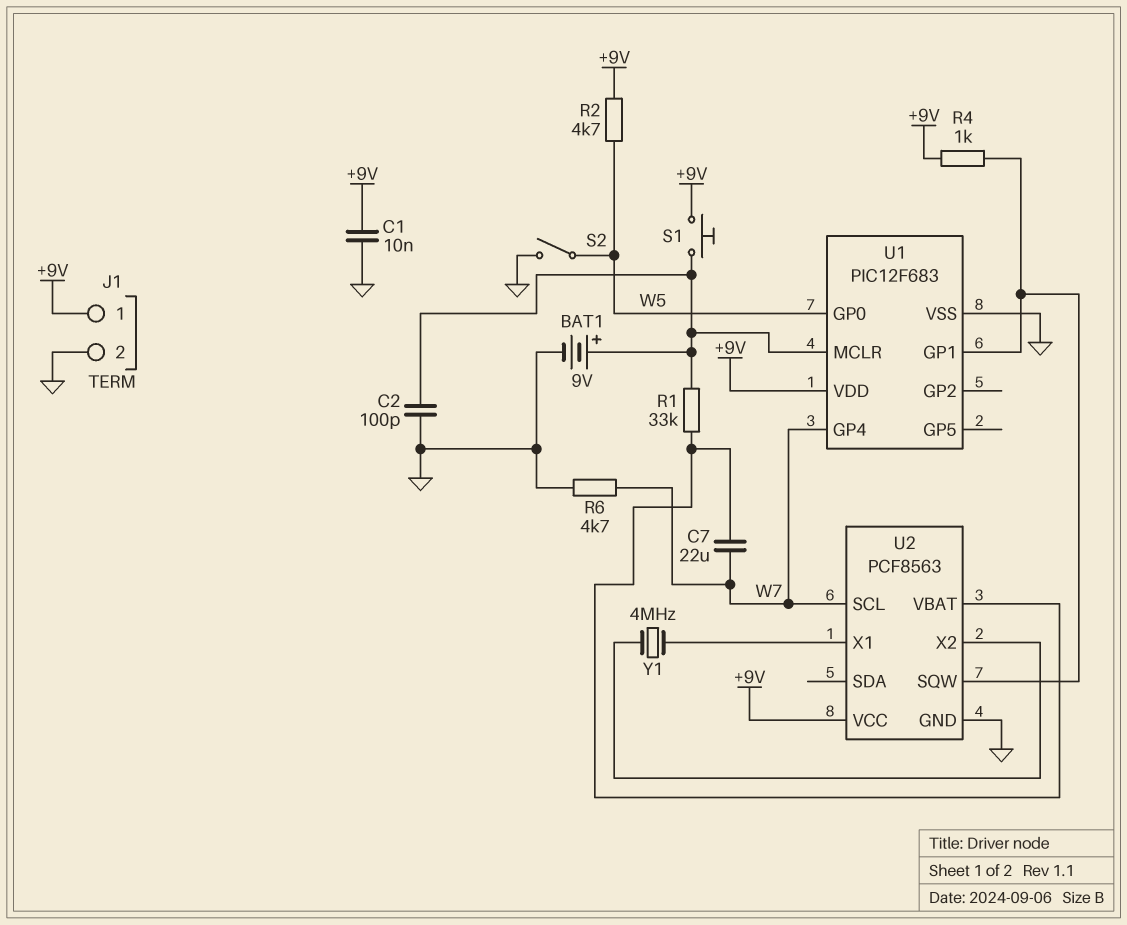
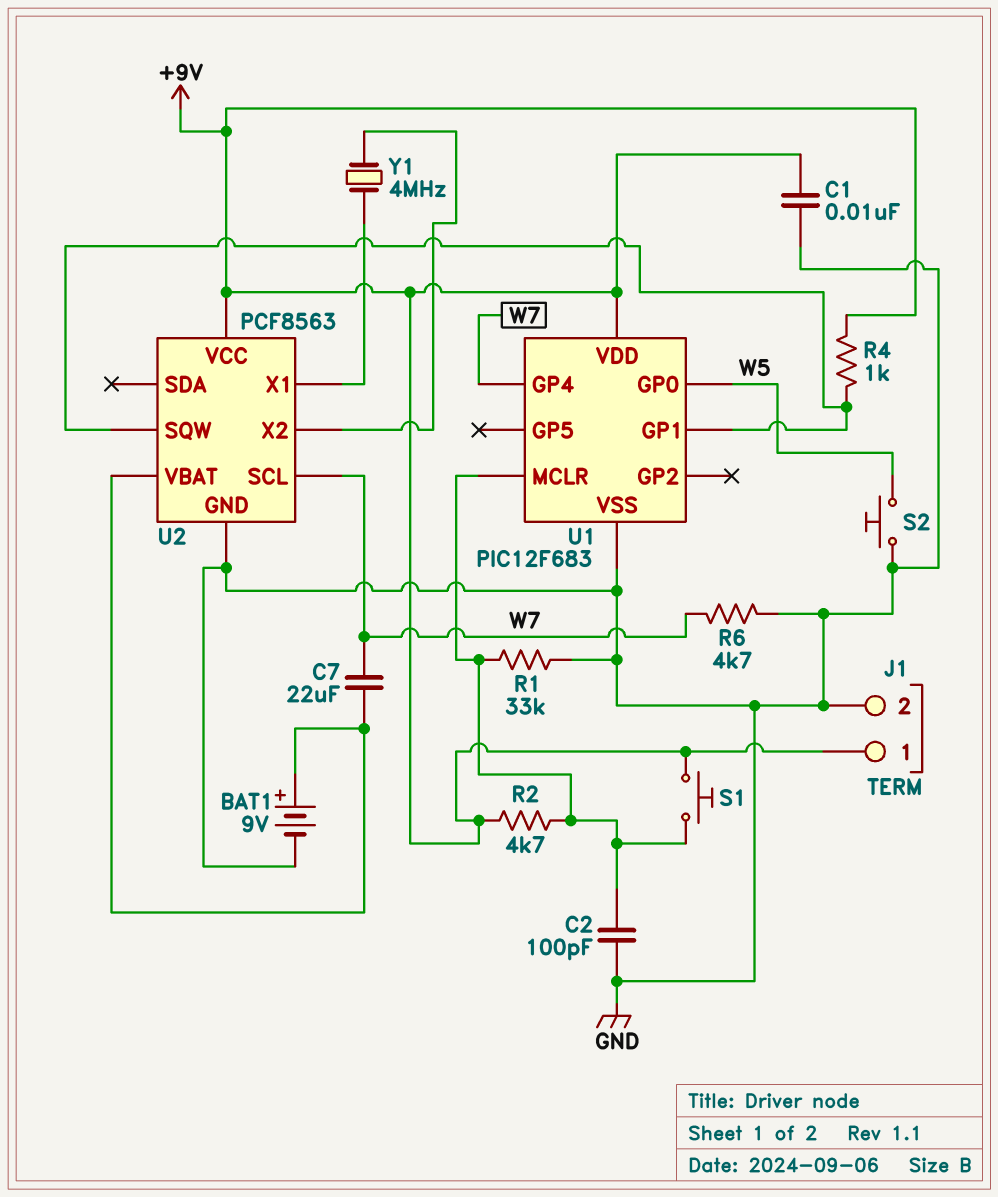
BAT1: 9V (plus U1/MCLR, minus GND) -> 9V (plus U2/VBAT, minus GND)
R1: 33k (U1/MCLR, U2/VBAT) -> 33k (GND, U1/MCLR)
R2: 4.7k (+9V, W5) -> 4.7k (+9V, U1/MCLR)
S2: switch (GND, W5) -> button (GND, W5)

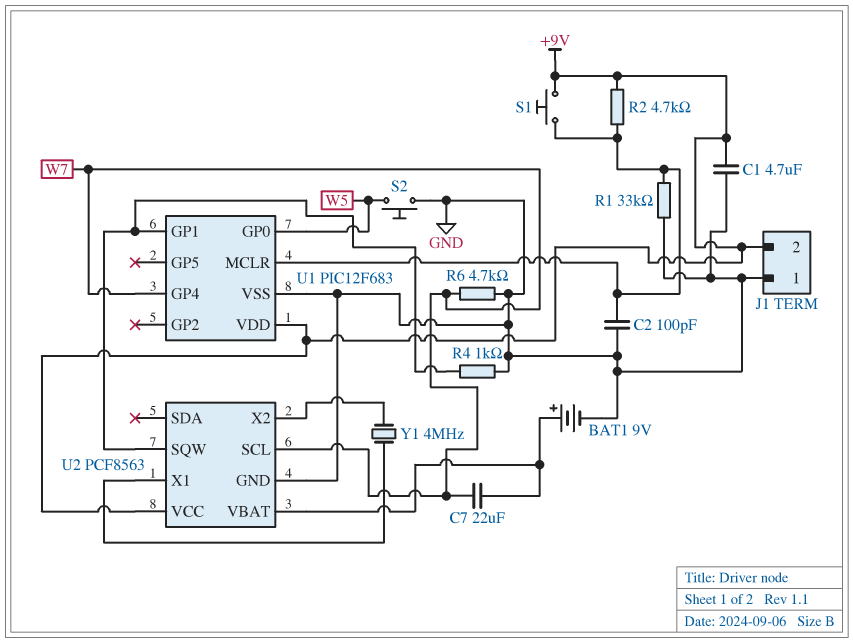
C1: 10nF (+9V, GND) -> 4.7uF (+9V, GND)
J1 pin 1: +9V -> GND
J1 pin 2: GND -> +9V
R4: 1k (+9V, U1/GP1) -> 1k (GND, U1/GP1)

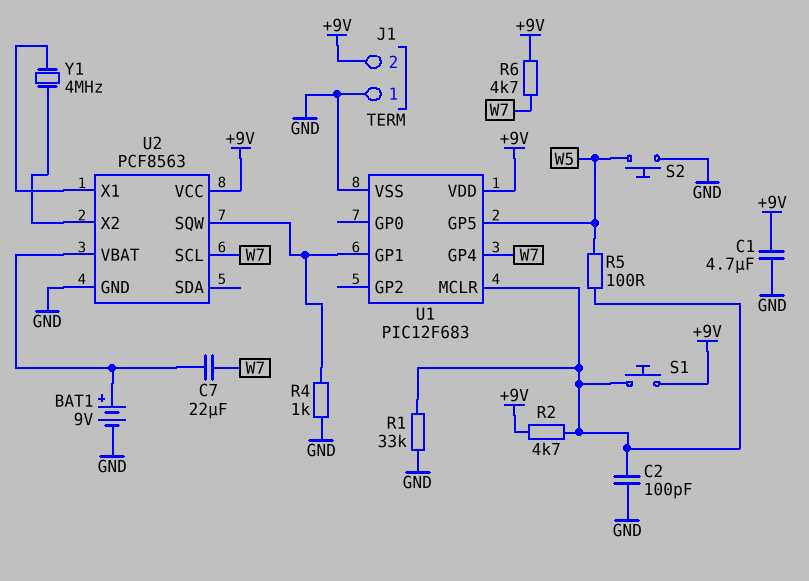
R5: none -> 100 (U1/MCLR, W5)
R6: 4.7k (GND, W7) -> 4.7k (+9V, W7)
U1 pin GP0: W5 -> none
U1 pin GP5: none -> W5

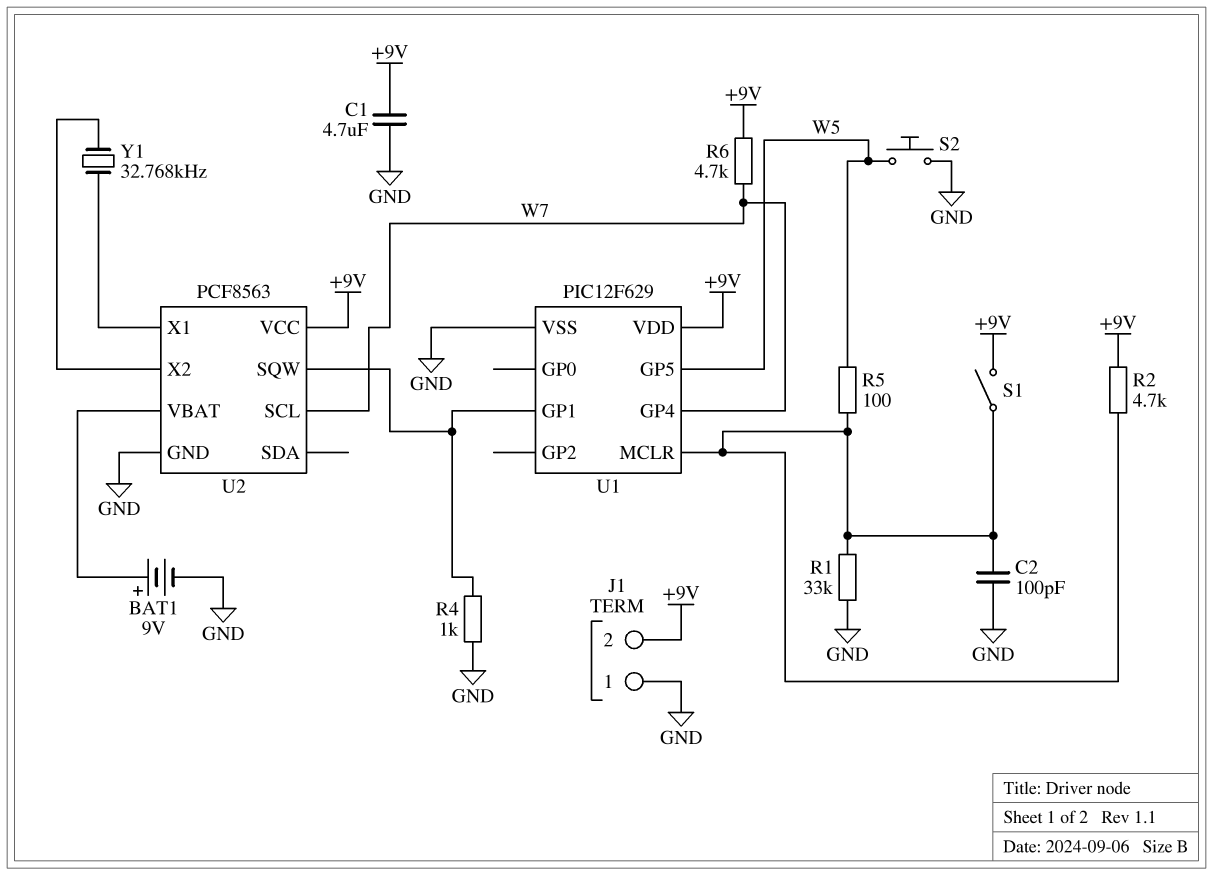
C7: 22uF (U2/VBAT, W7) -> none
S1: button (+9V, U1/MCLR) -> switch (+9V, U1/MCLR)
U1: PIC12F683 -> PIC12F629
Y1: 4MHz (U2/X1, U2/X2) -> 32.768kHz (U2/X1, U2/X2)

